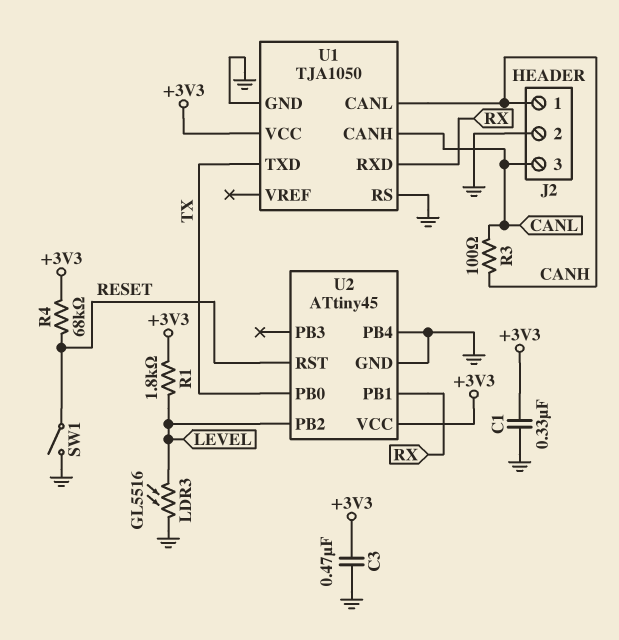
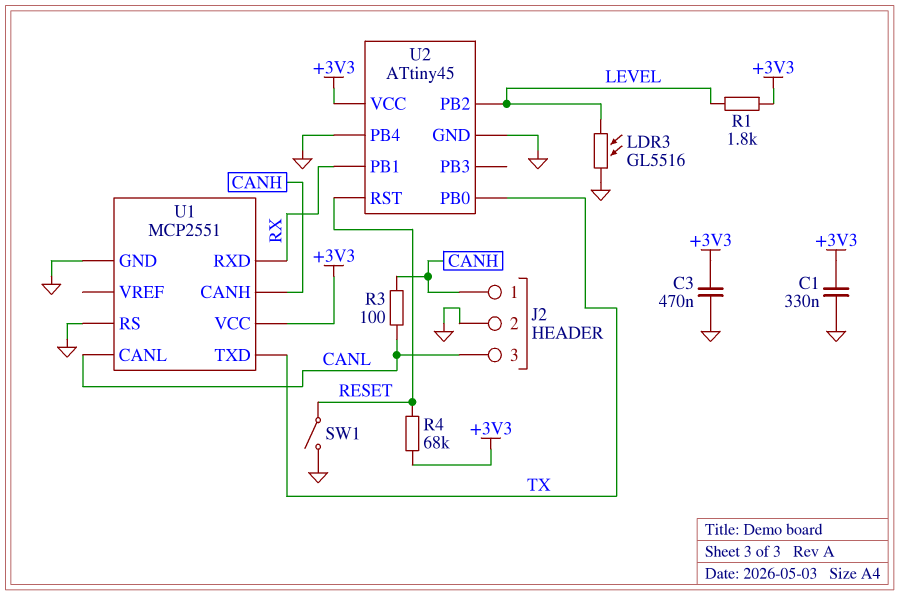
U1: TJA1050 -> MCP2551
U1 pin CANH: CANL -> CANH
U1 pin CANL: CANH -> CANL

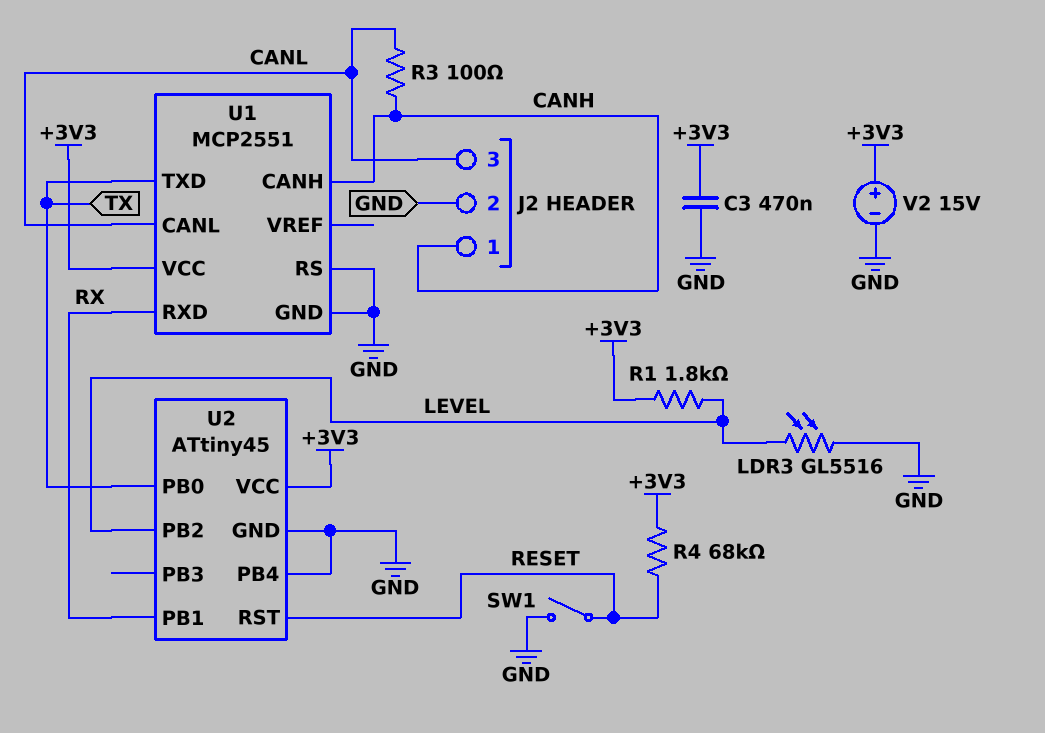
C1: 330nF (+3V3, GND) -> none
V2: none -> 15V (plus +3V3, minus GND)

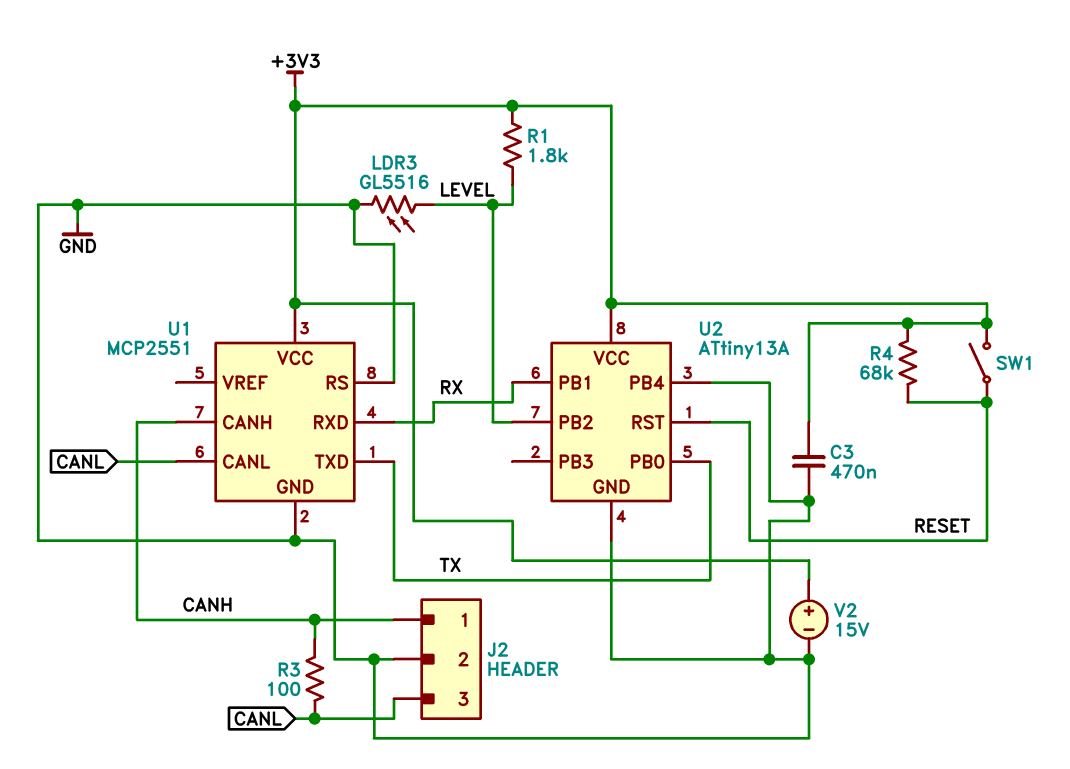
SW1: switch (GND, RESET) -> switch (+3V3, RESET)
U2: ATtiny45 -> ATtiny13A

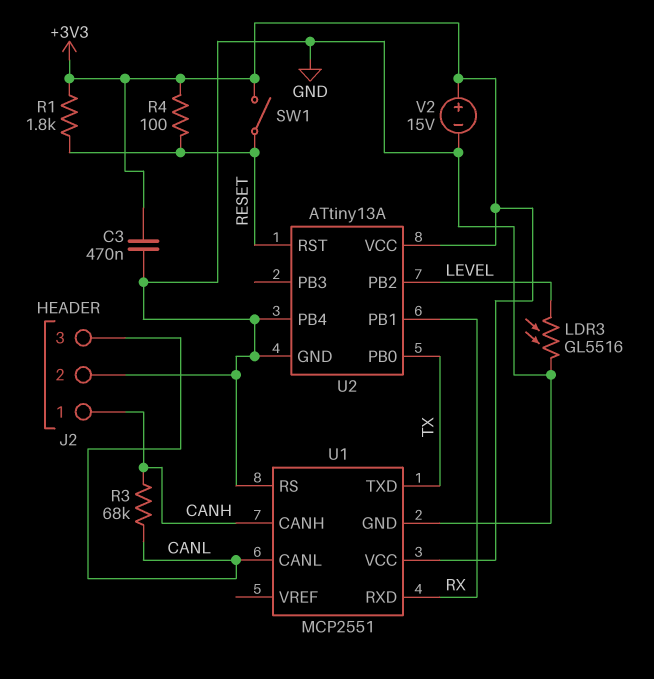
R1: 1.8k (+3V3, LEVEL) -> 1.8k (+3V3, RESET)
R3: 100 (CANH, CANL) -> 68k (CANH, CANL)
R4: 68k (+3V3, RESET) -> 100 (+3V3, RESET)

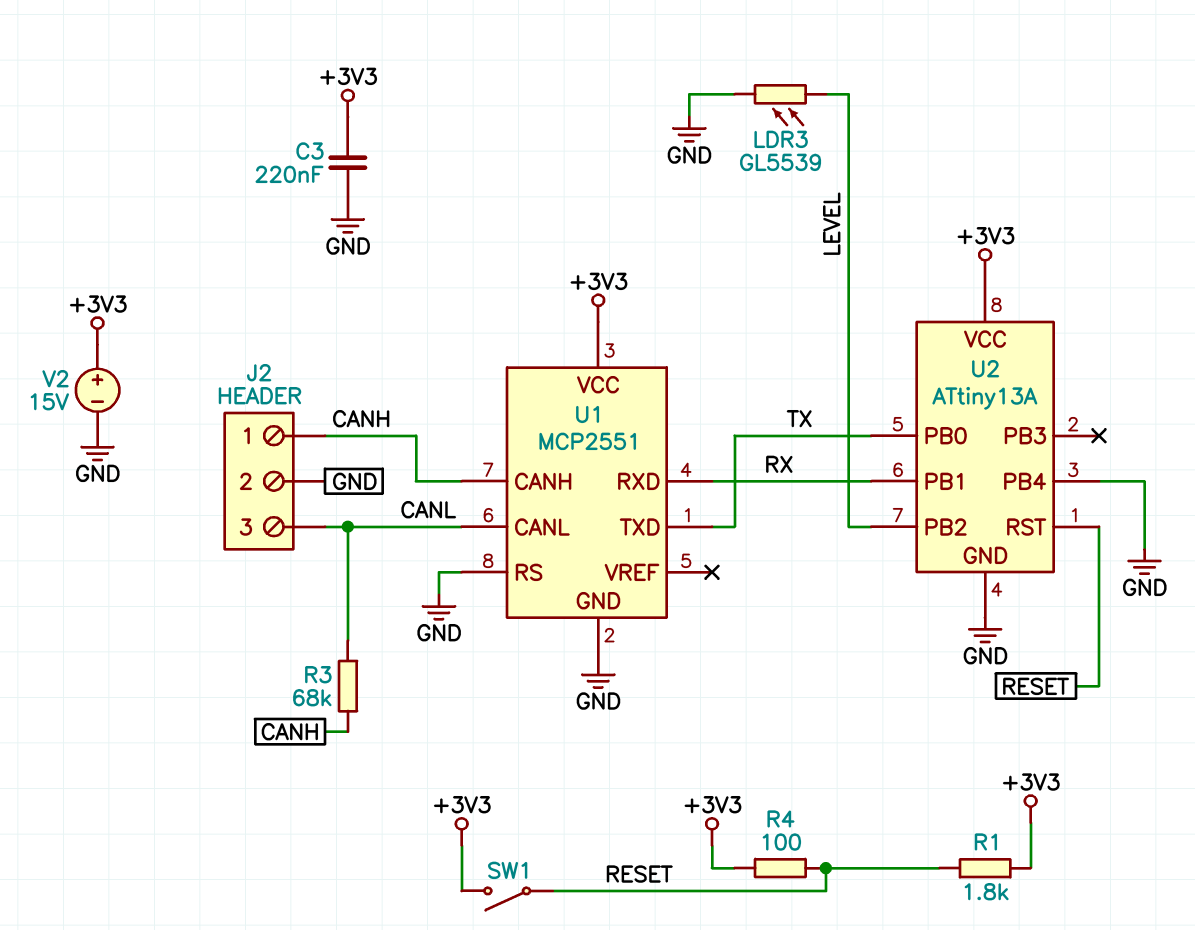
C3: 470nF (+3V3, GND) -> 220nF (+3V3, GND)
LDR3: GL5516 (GND, LEVEL) -> GL5539 (GND, LEVEL)

